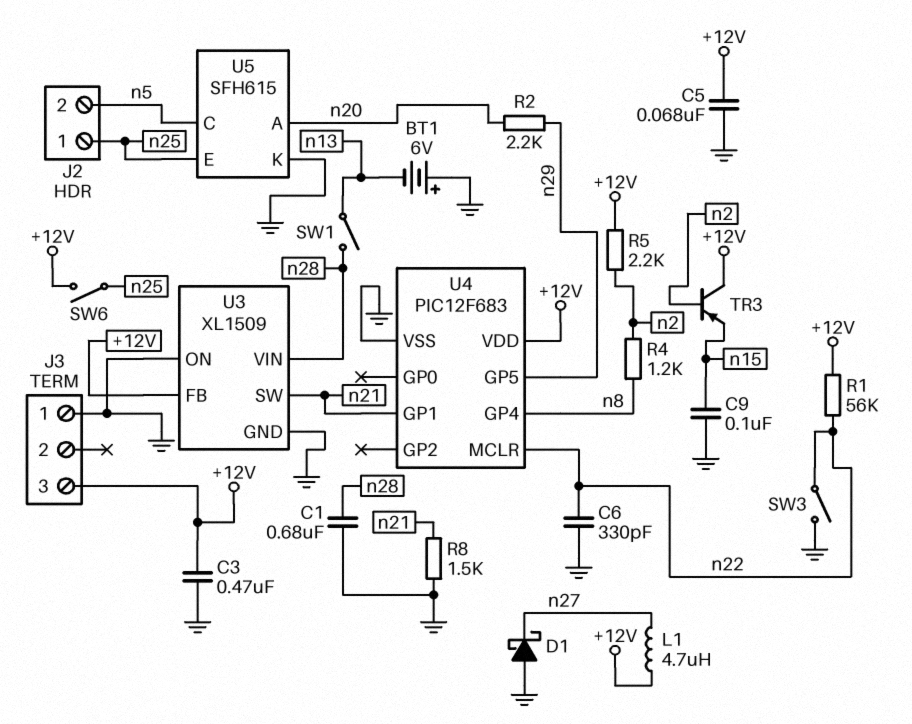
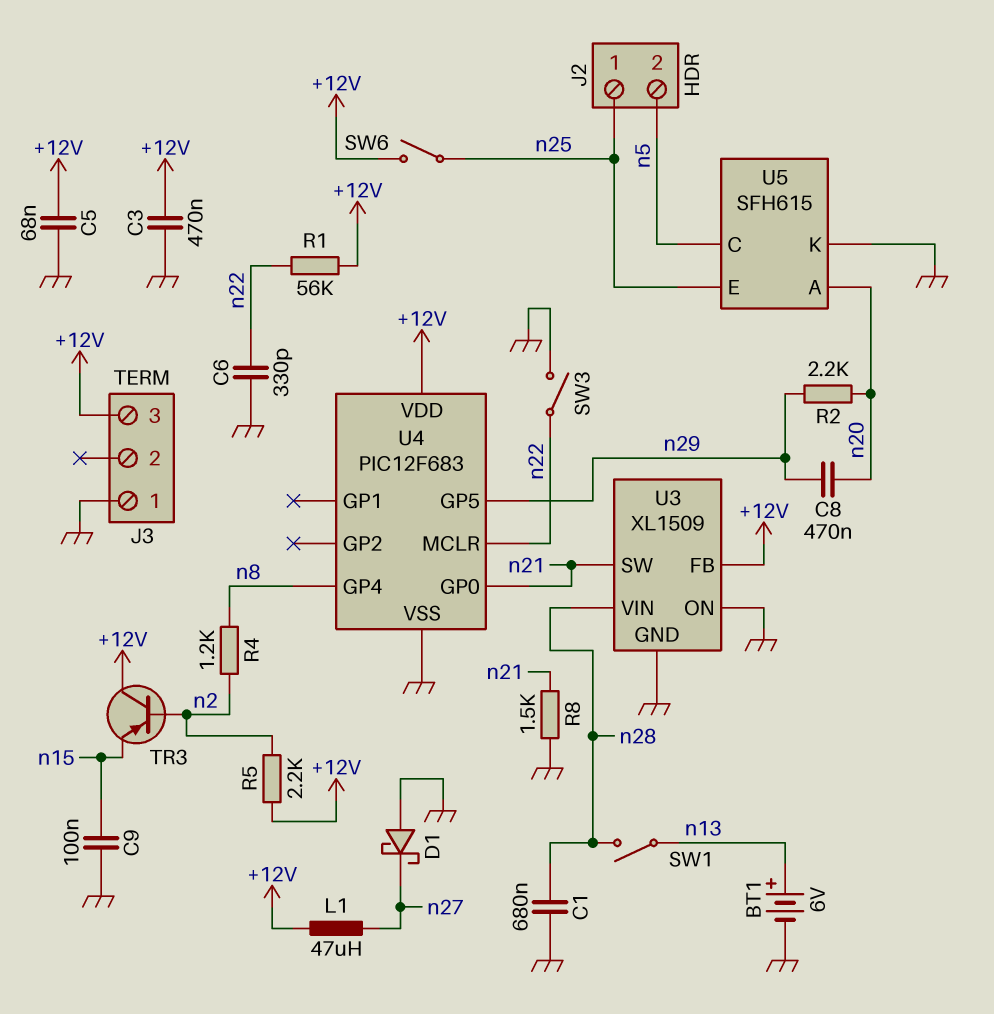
BT1: 6V (plus GND, minus n13) -> 6V (plus n13, minus GND)
C8: none -> 470nF (n20, n29)
L1: 4.7uH (+12V, n27) -> 47uH (+12V, n27)
U4 pin GP0: none -> n21
U4 pin GP1: n21 -> none

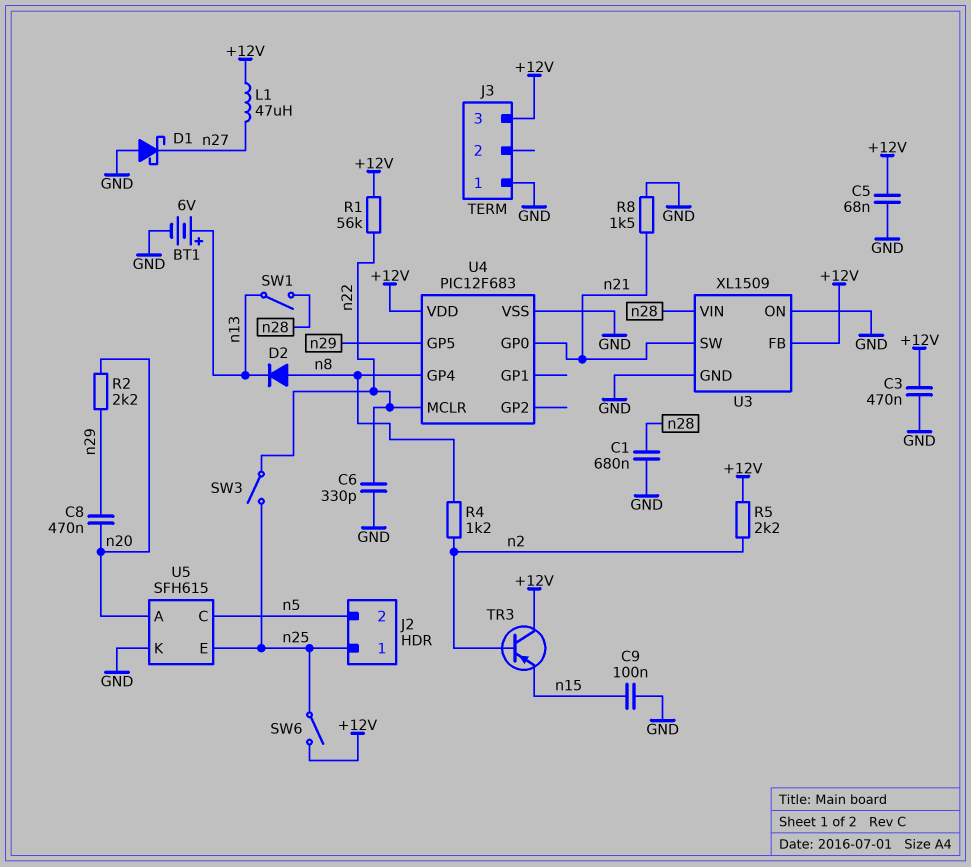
D2: none -> diode (A n8, K n13)
SW3: switch (GND, n22) -> switch (n22, n25)

